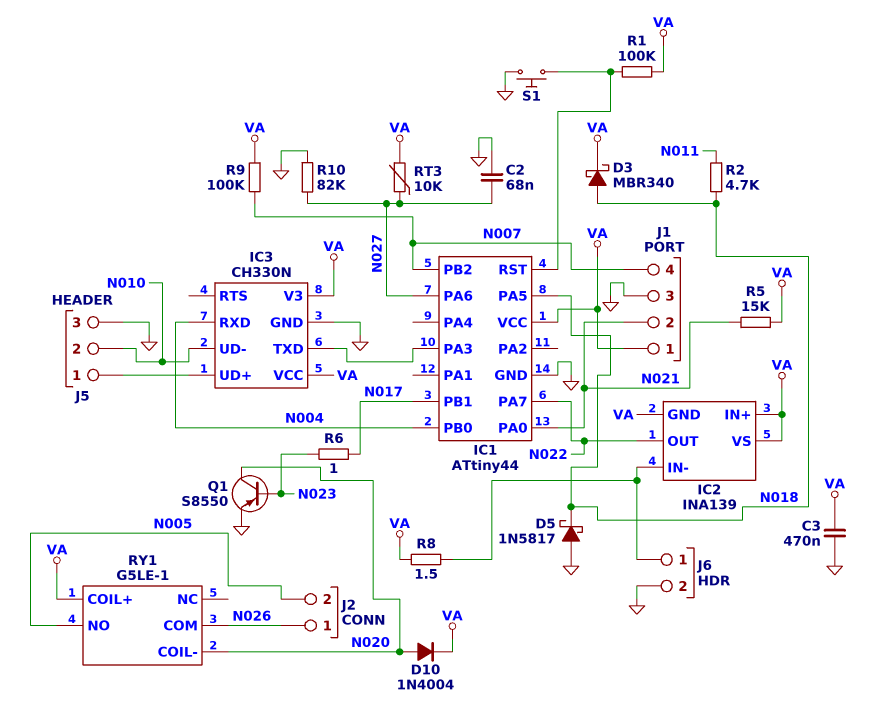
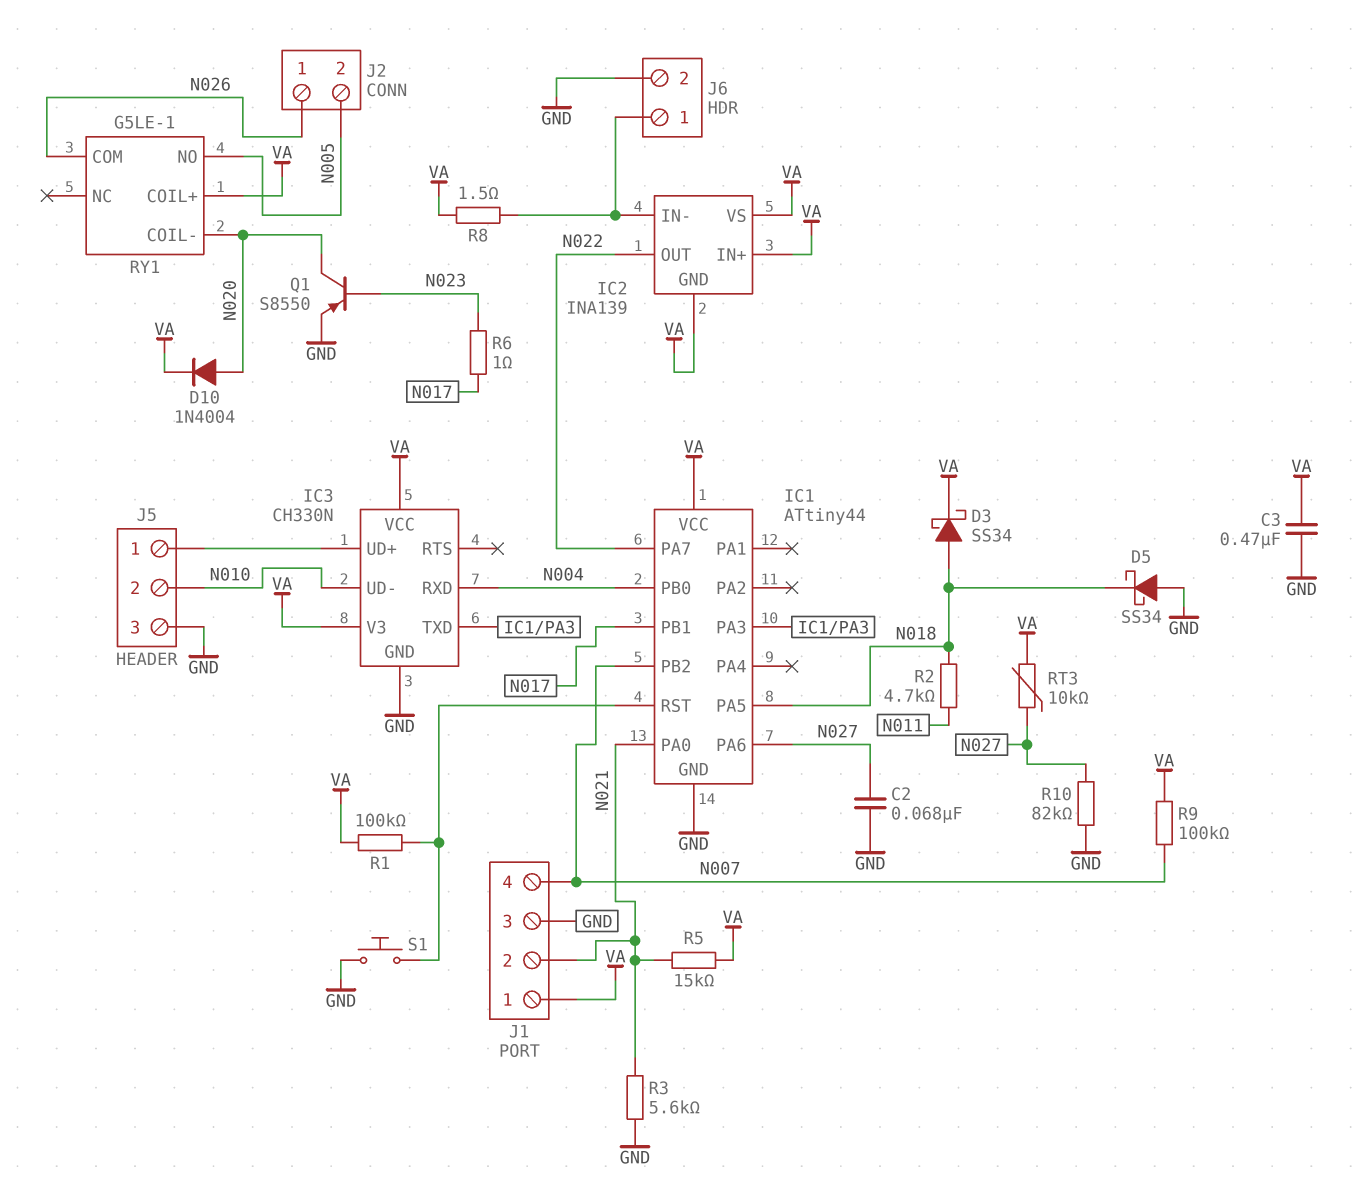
D3: schottky MBR340 (A N018, K VA) -> schottky SS34 (A N018, K VA)
D5: schottky 1N5817 (A GND, K N018) -> schottky SS34 (A GND, K N018)
R3: none -> 5.6k (GND, N021)

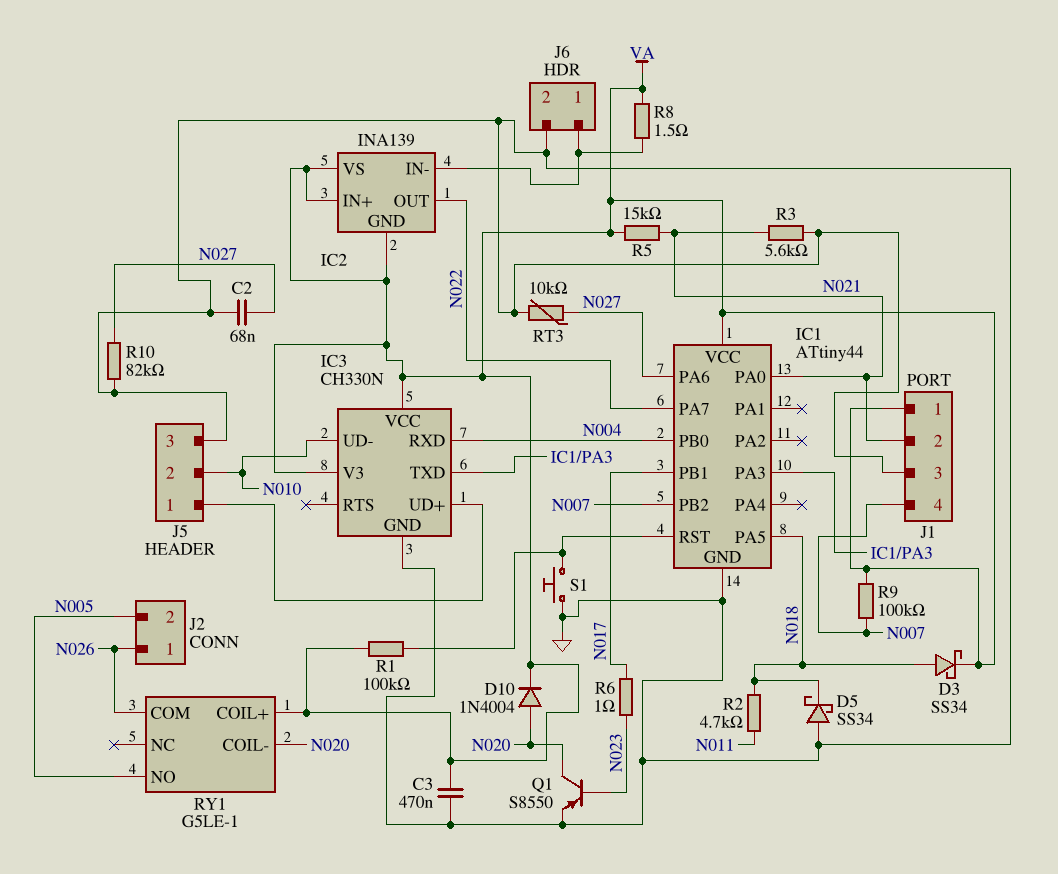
RT3: 10k (N027, VA) -> 10k (GND, N027)

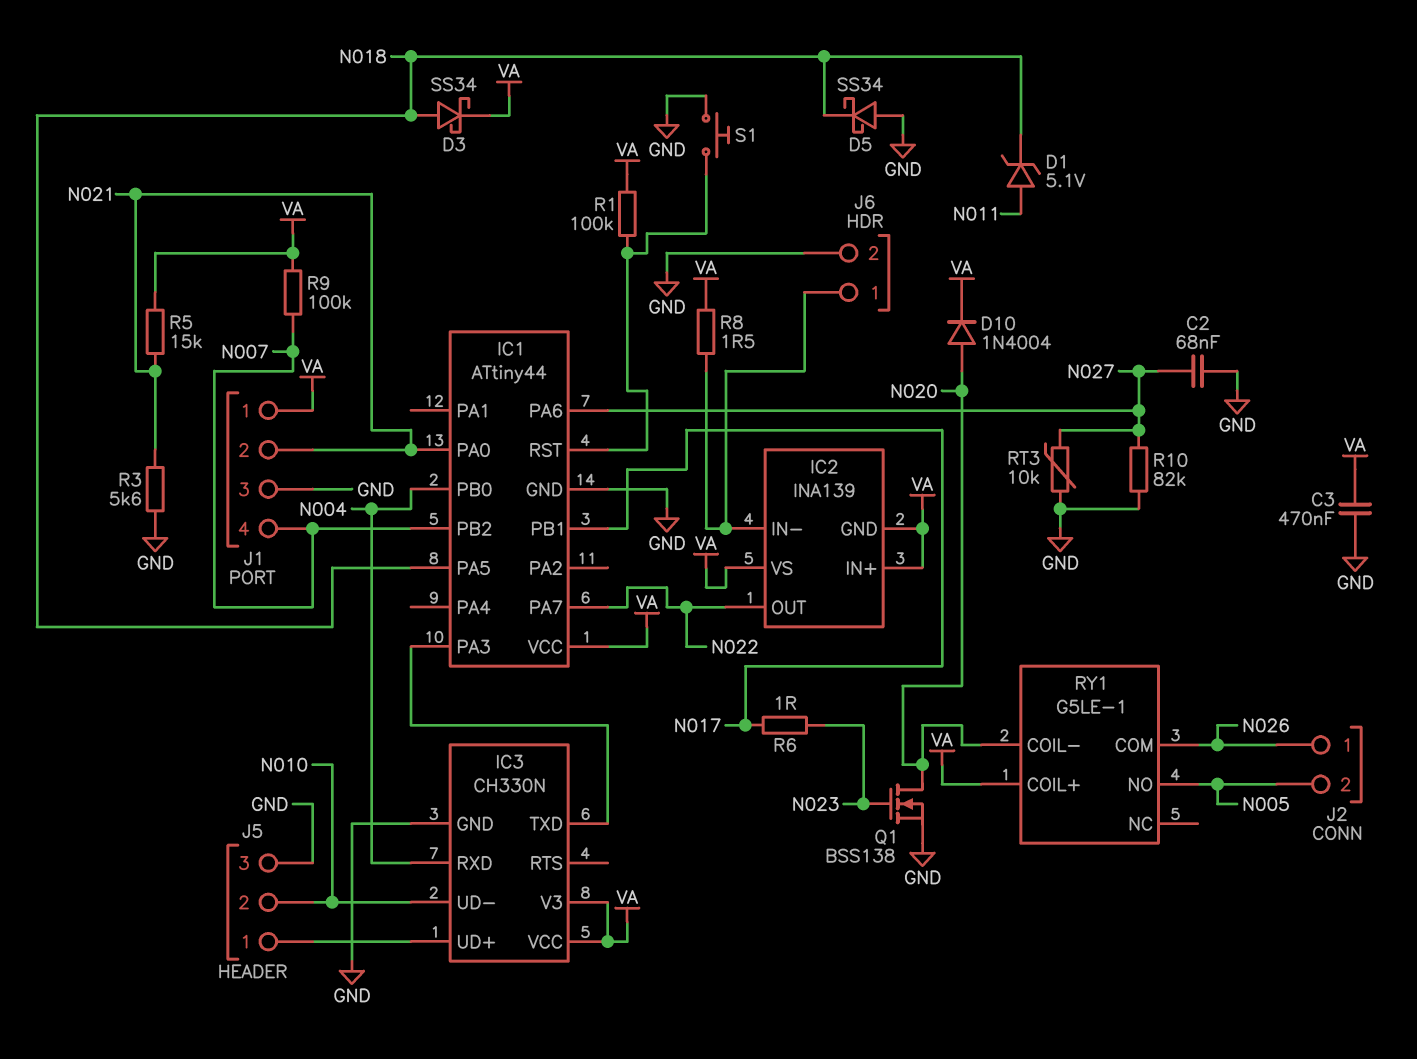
D1: none -> zener 5.1V (A N011, K N018)
Q1: PNP S8550 (B N023, C N020, E GND) -> NMOS BSS138 (G N023, D N020, S GND)
R2: 4.7k (N011, N018) -> none

